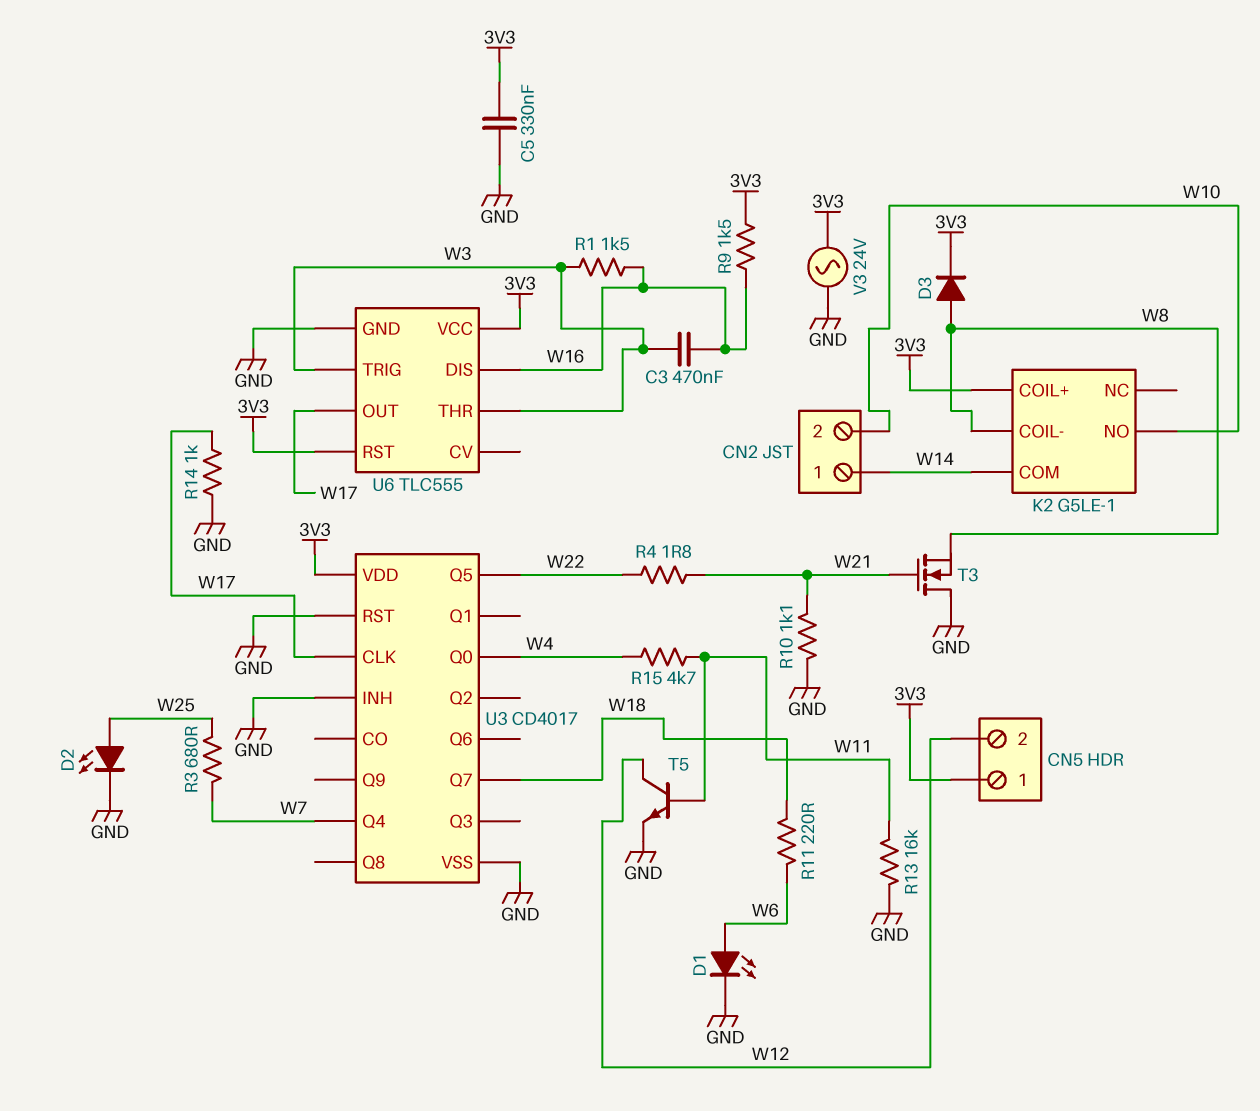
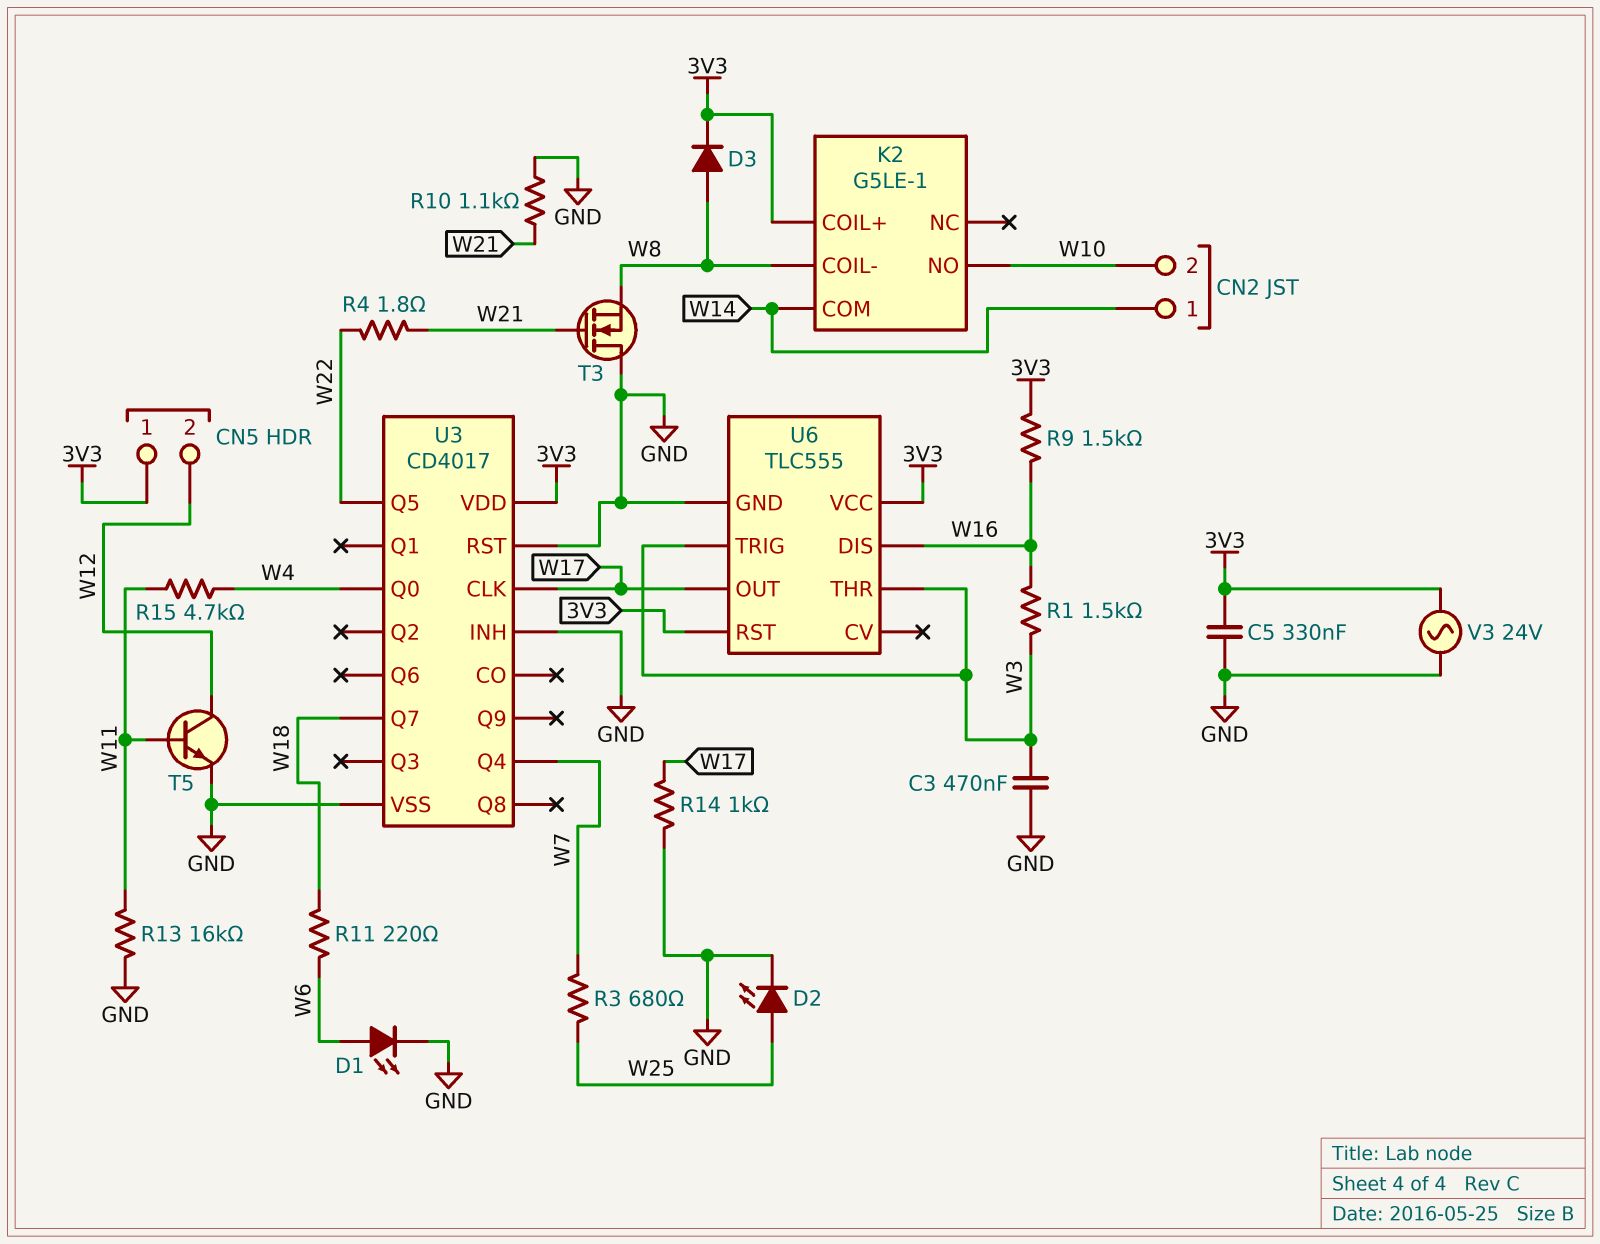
C3: 470nF (W3, W16) -> 470nF (GND, W3)

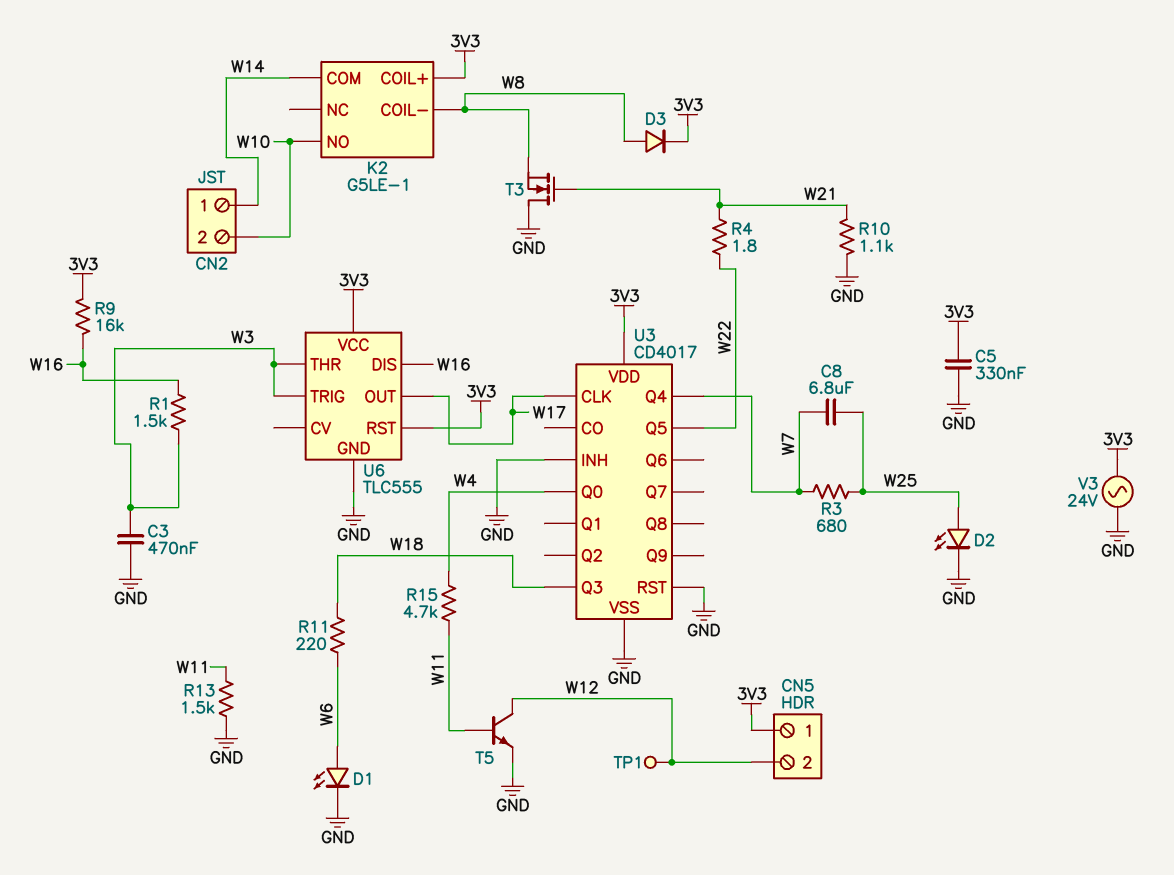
C8: none -> 6.8uF (W7, W25)
R9: 1.5k (3V3, W16) -> 16k (3V3, W16)
R13: 16k (GND, W11) -> 1.5k (GND, W11)
R14: 1k (GND, W17) -> none
TP1: none -> test point (W12)
U3 pin Q3: none -> W18
U3 pin Q7: W18 -> none

